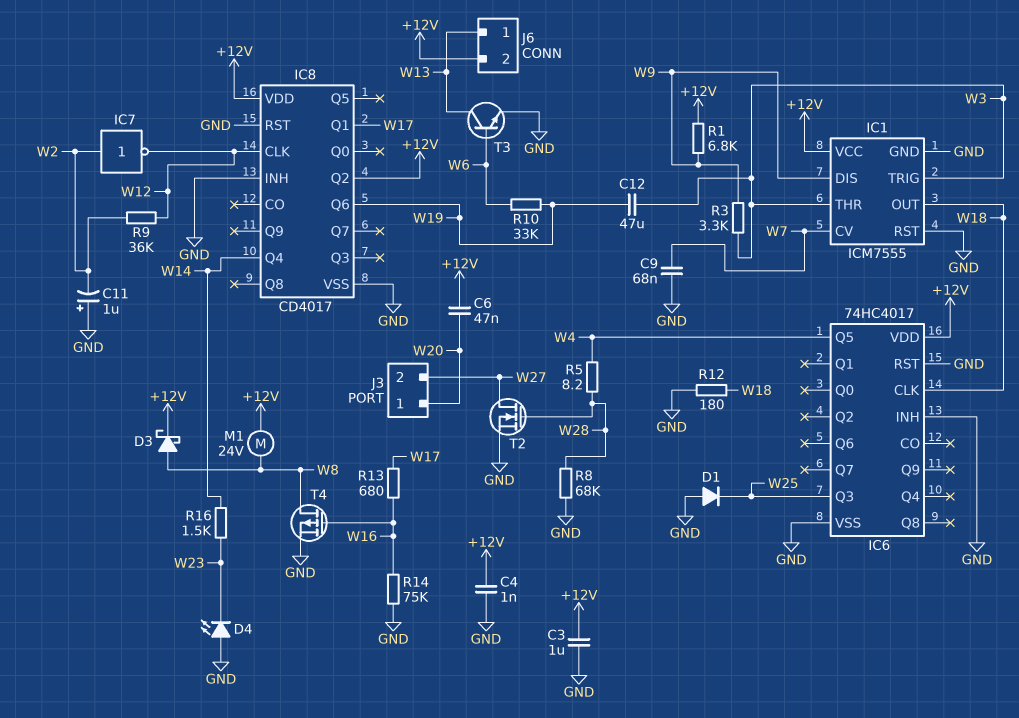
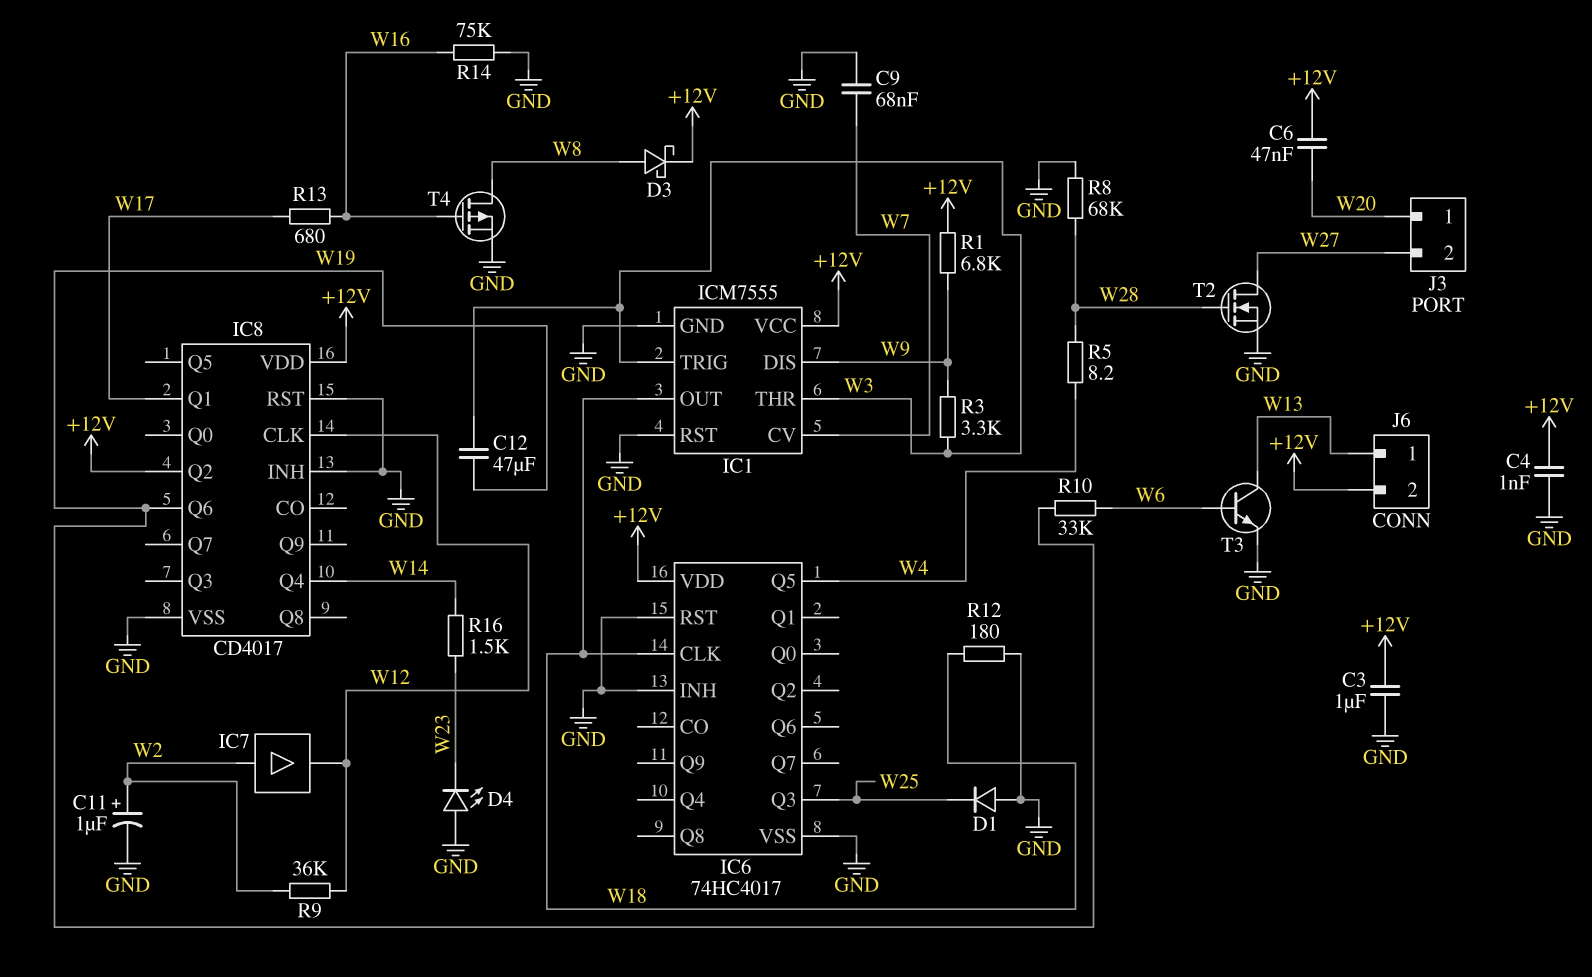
C11: 1uF (plus GND, minus W2) -> 1uF (plus W2, minus GND)
IC7: NOT (in W2, out W12) -> buffer (in W2, out W12)
M1: motor 24V (+12V, W8) -> none

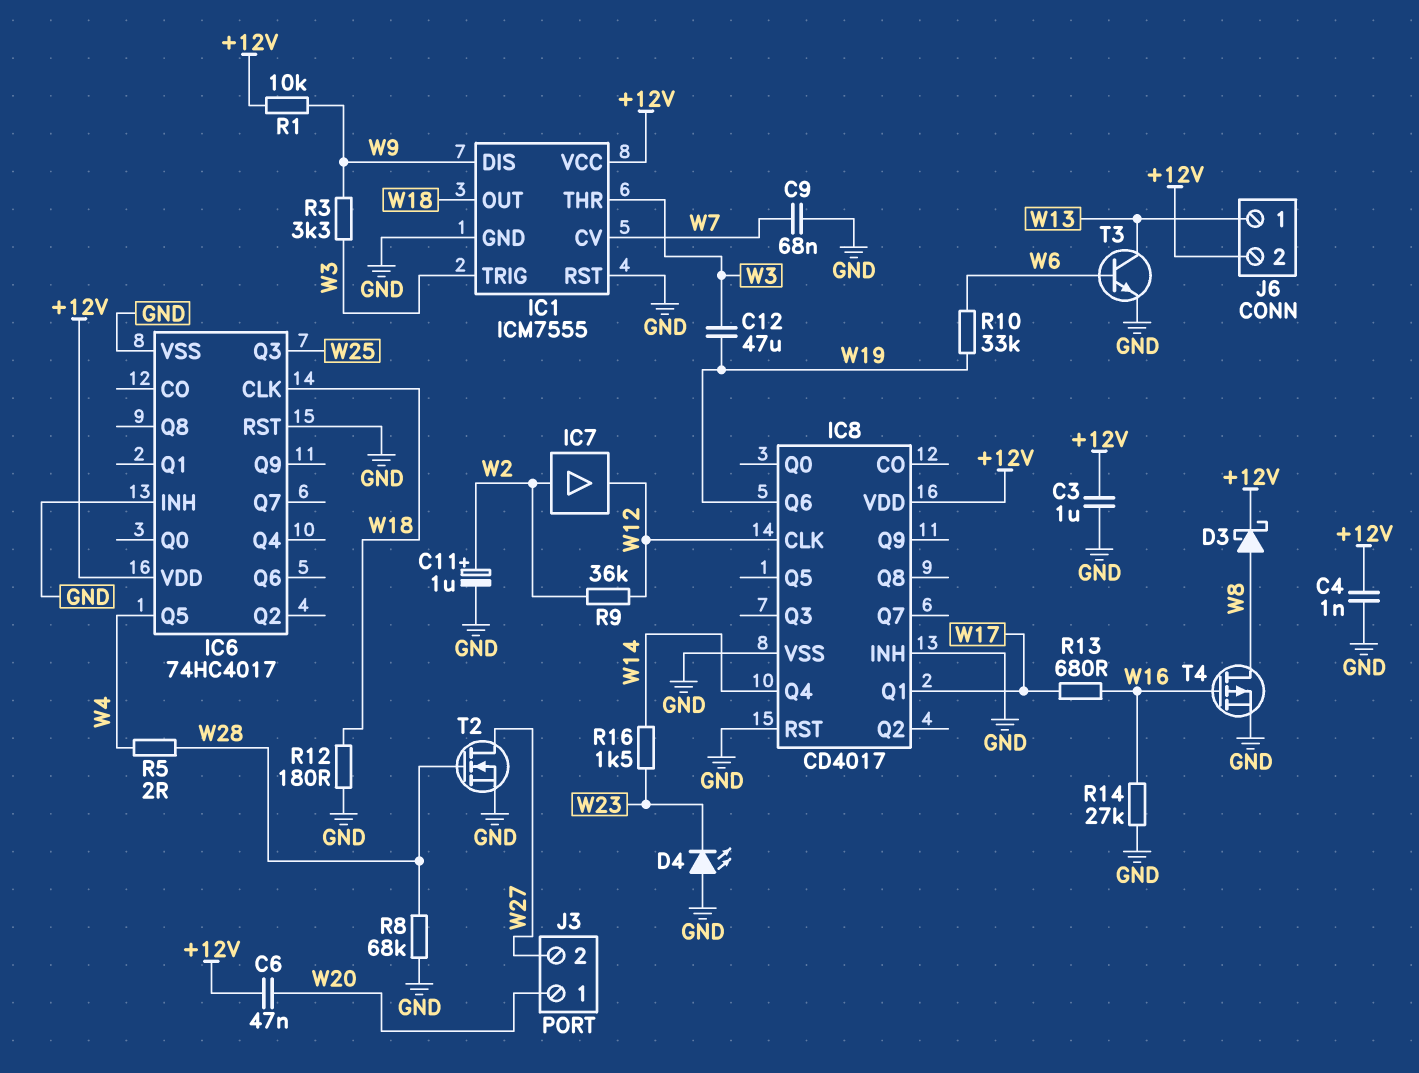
D1: diode (A GND, K W25) -> none
IC8 pin Q2: +12V -> none
R1: 6.8k (+12V, W9) -> 10k (+12V, W9)
R5: 8.2 (W4, W28) -> 2 (W4, W28)
R14: 75k (GND, W16) -> 27k (GND, W16)

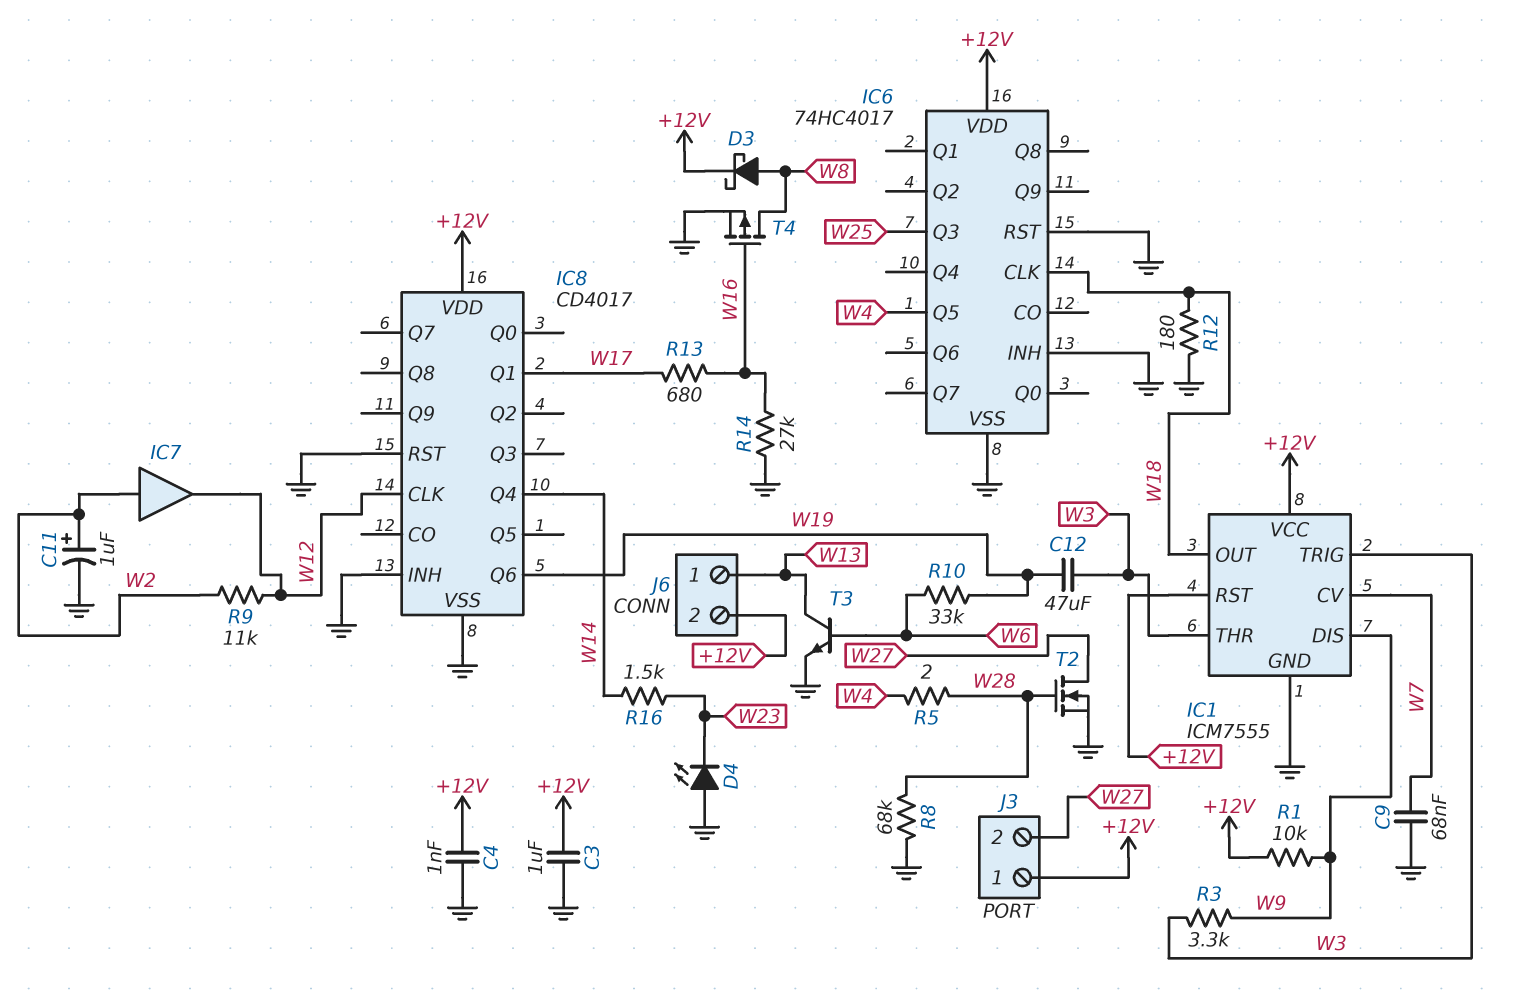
C6: 47nF (+12V, W20) -> none
IC1 pin RST: GND -> +12V
J3 pin 1: W20 -> +12V
R9: 36k (W2, W12) -> 11k (W2, W12)

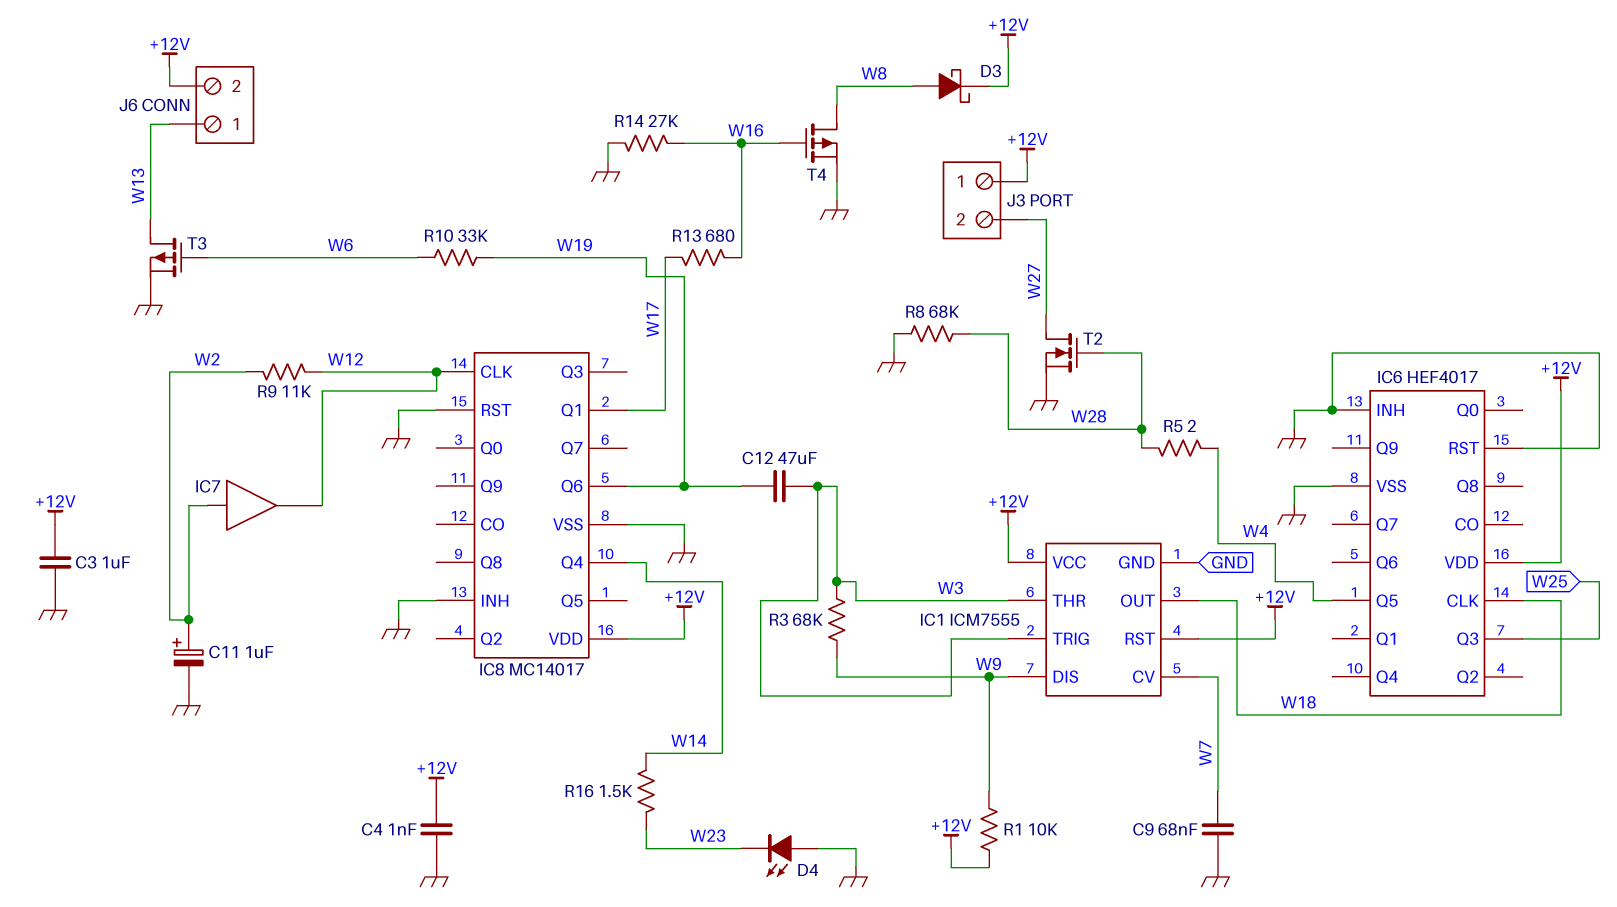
IC6: 74HC4017 -> HEF4017
IC8: CD4017 -> MC14017
R3: 3.3k (W3, W9) -> 68k (W3, W9)
R12: 180 (GND, W18) -> none
T3: NPN (B W6, C W13, E GND) -> PMOS (G W6, D W13, S GND)

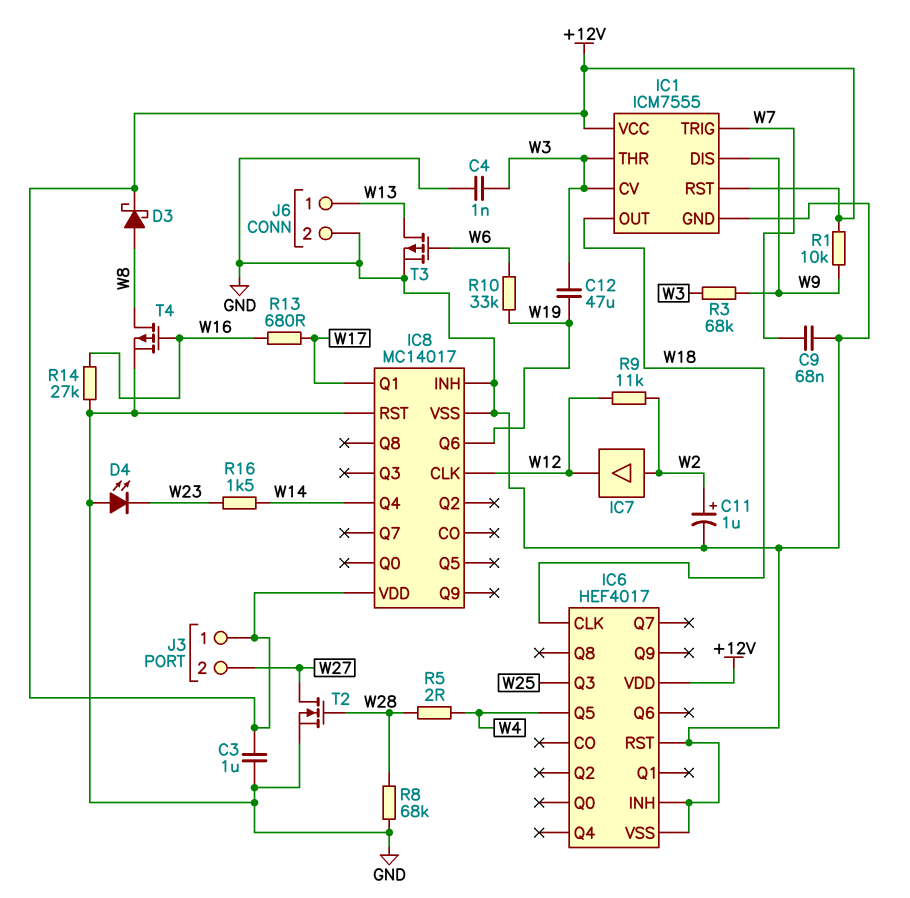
C4: 1nF (+12V, GND) -> 1nF (GND, W3)
IC1 pin CV: W7 -> W3
IC1 pin TRIG: W3 -> W7
J6 pin 2: +12V -> GND

